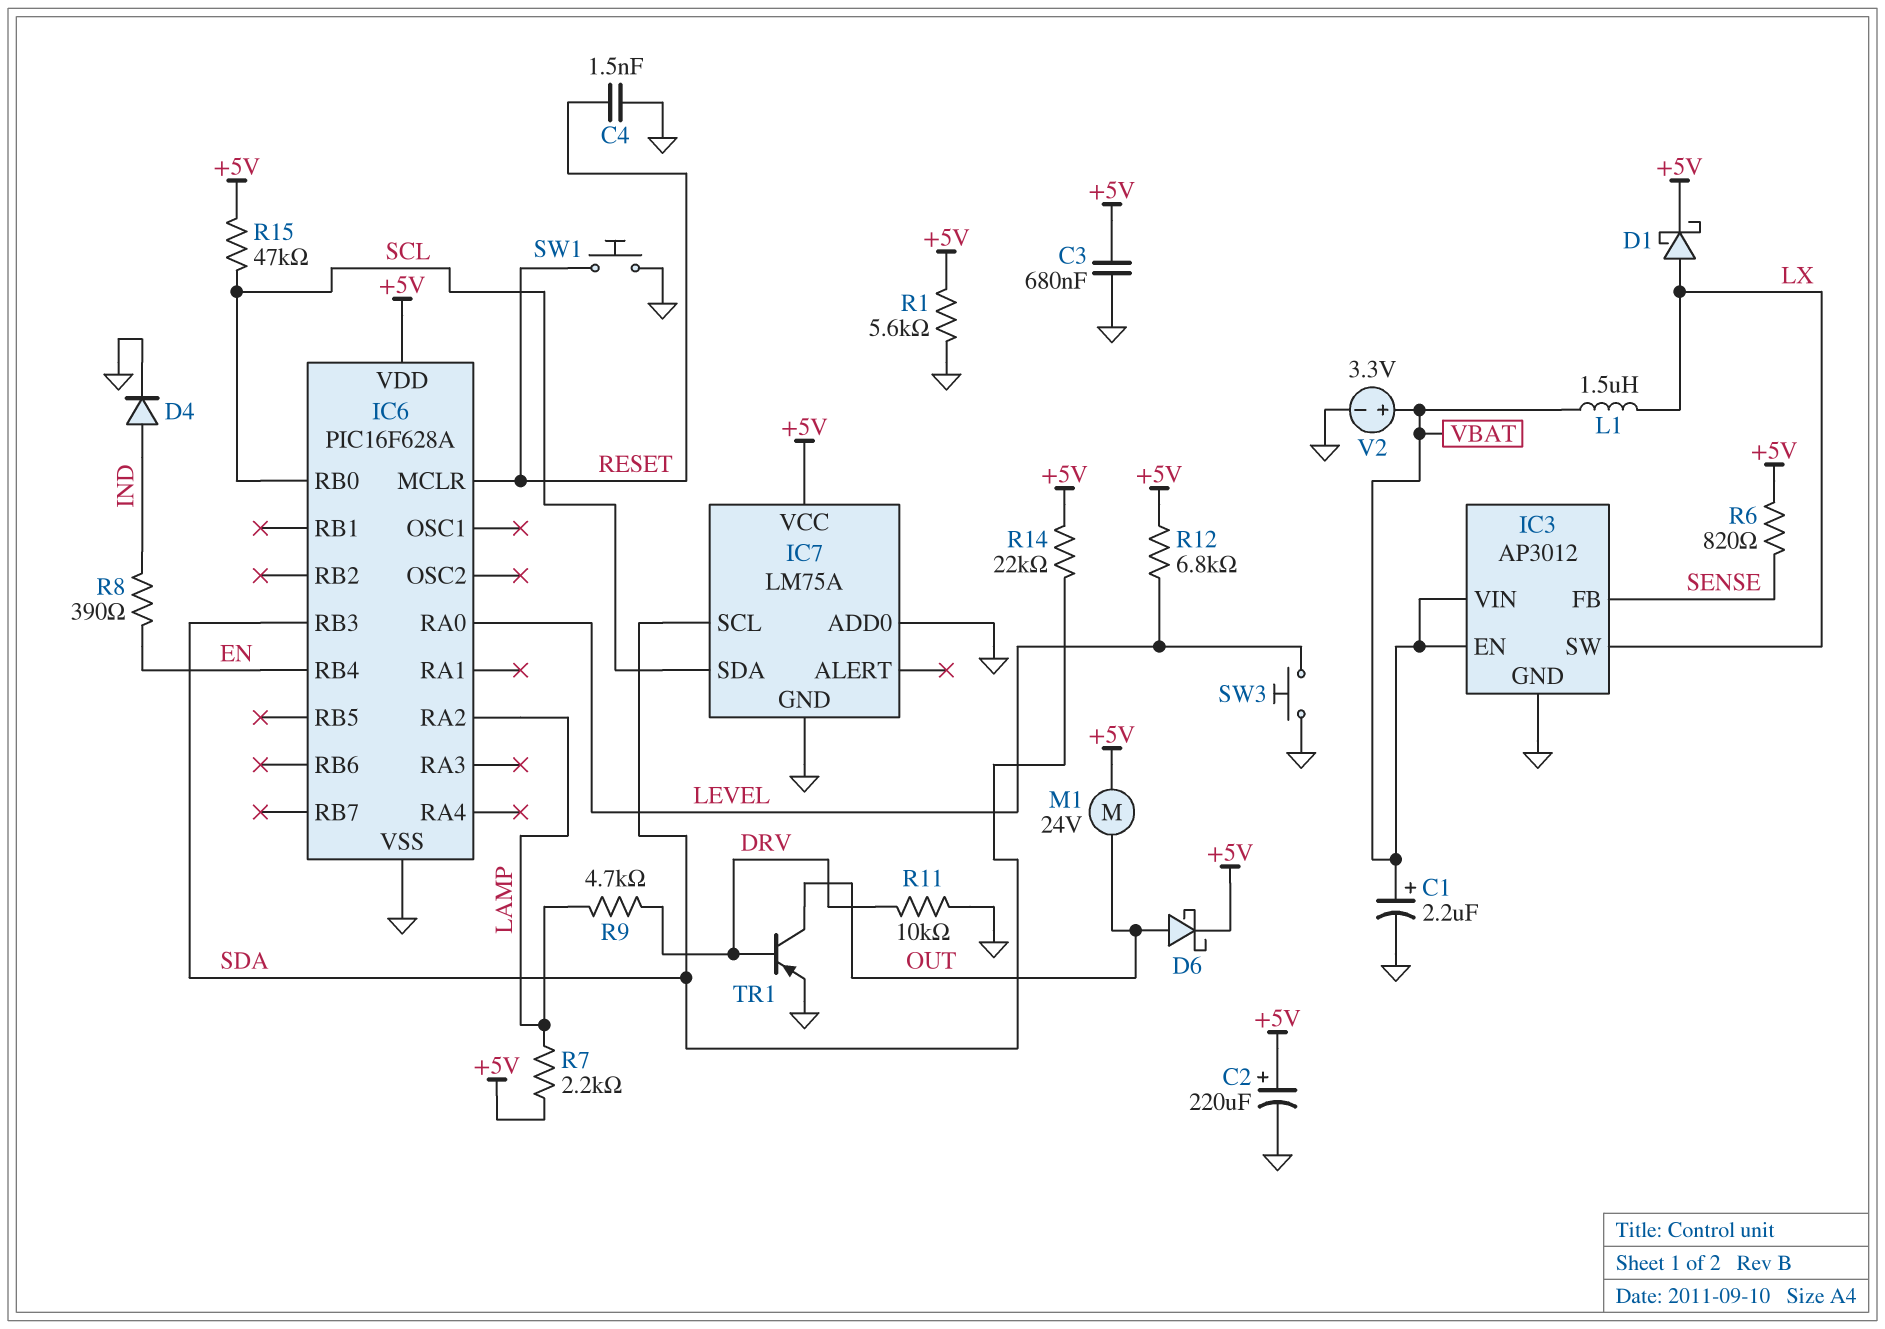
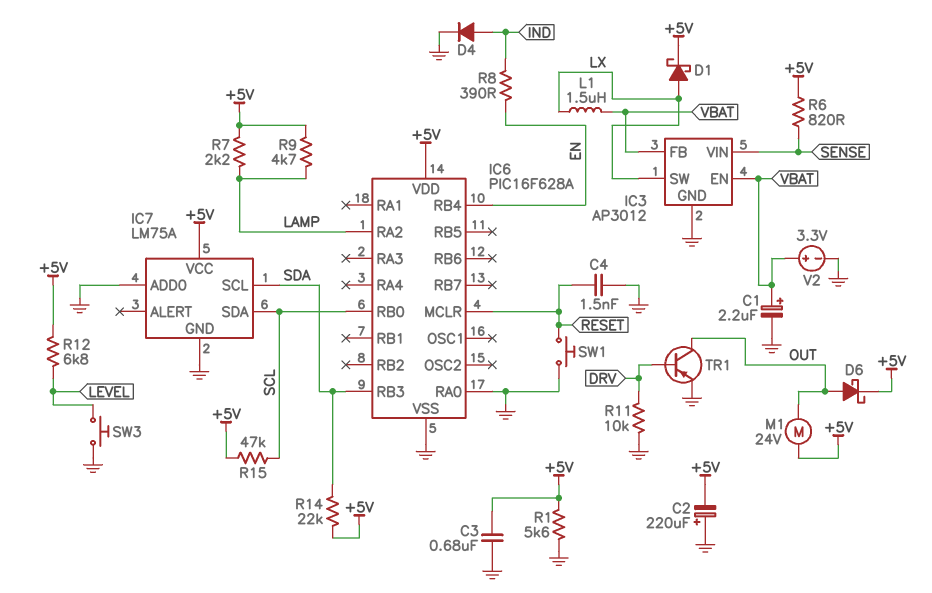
C2: 220uF (plus +5V, minus GND) -> 220uF (plus GND, minus +5V)
IC3 pin FB: SENSE -> VBAT
IC3 pin VIN: VBAT -> SENSE
IC6 pin RA0: LEVEL -> GND
R9: 4.7k (DRV, LAMP) -> 4.7k (+5V, LAMP)

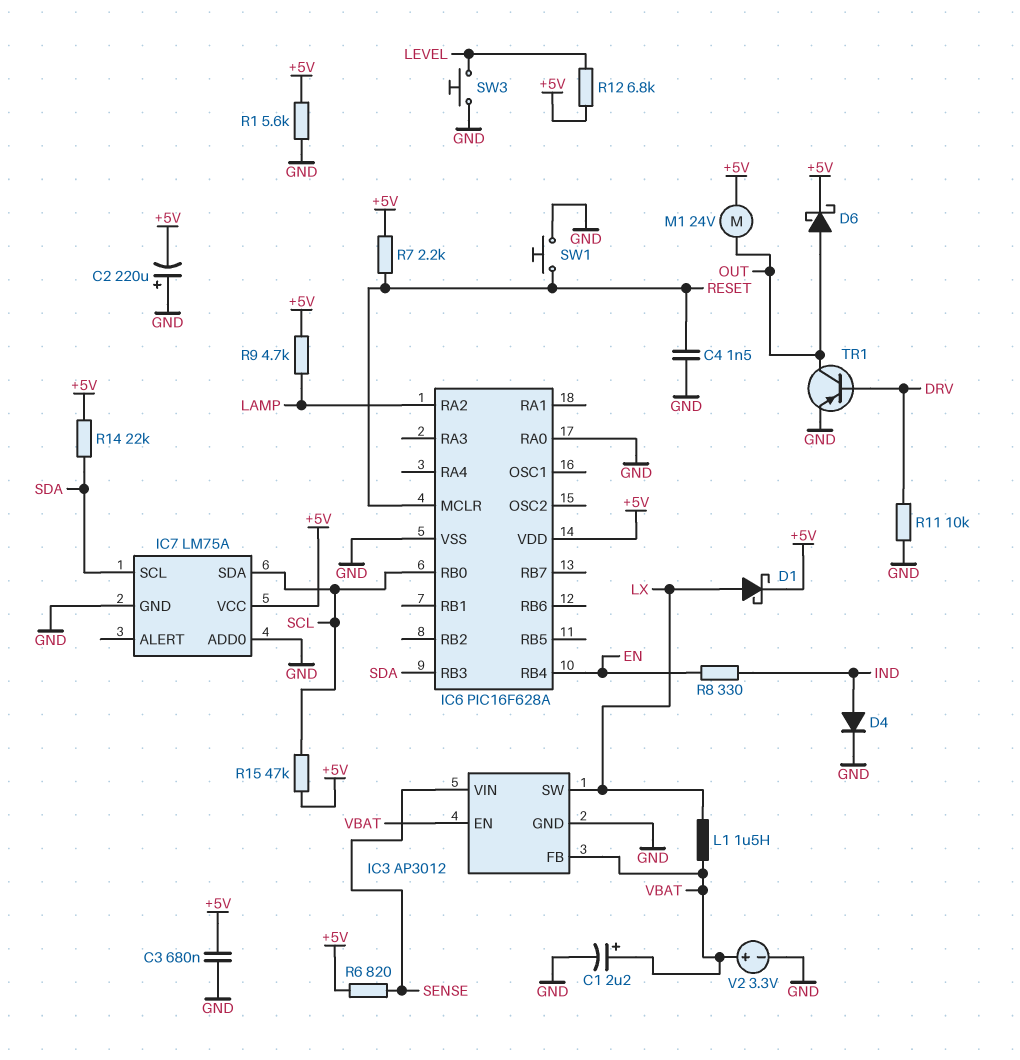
R7: 2.2k (+5V, LAMP) -> 2.2k (+5V, RESET)
R8: 390 (EN, IND) -> 330 (EN, IND)

